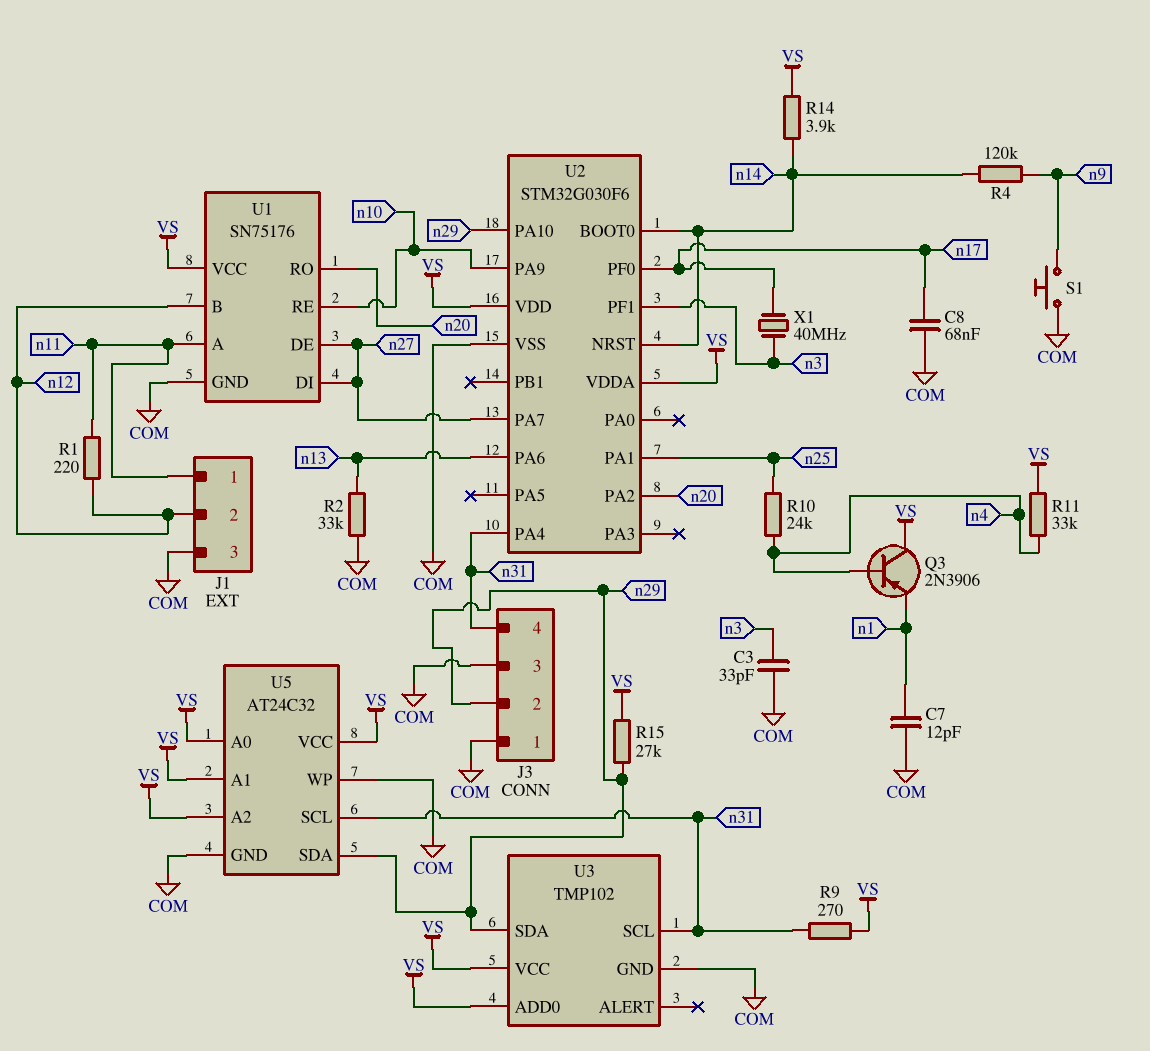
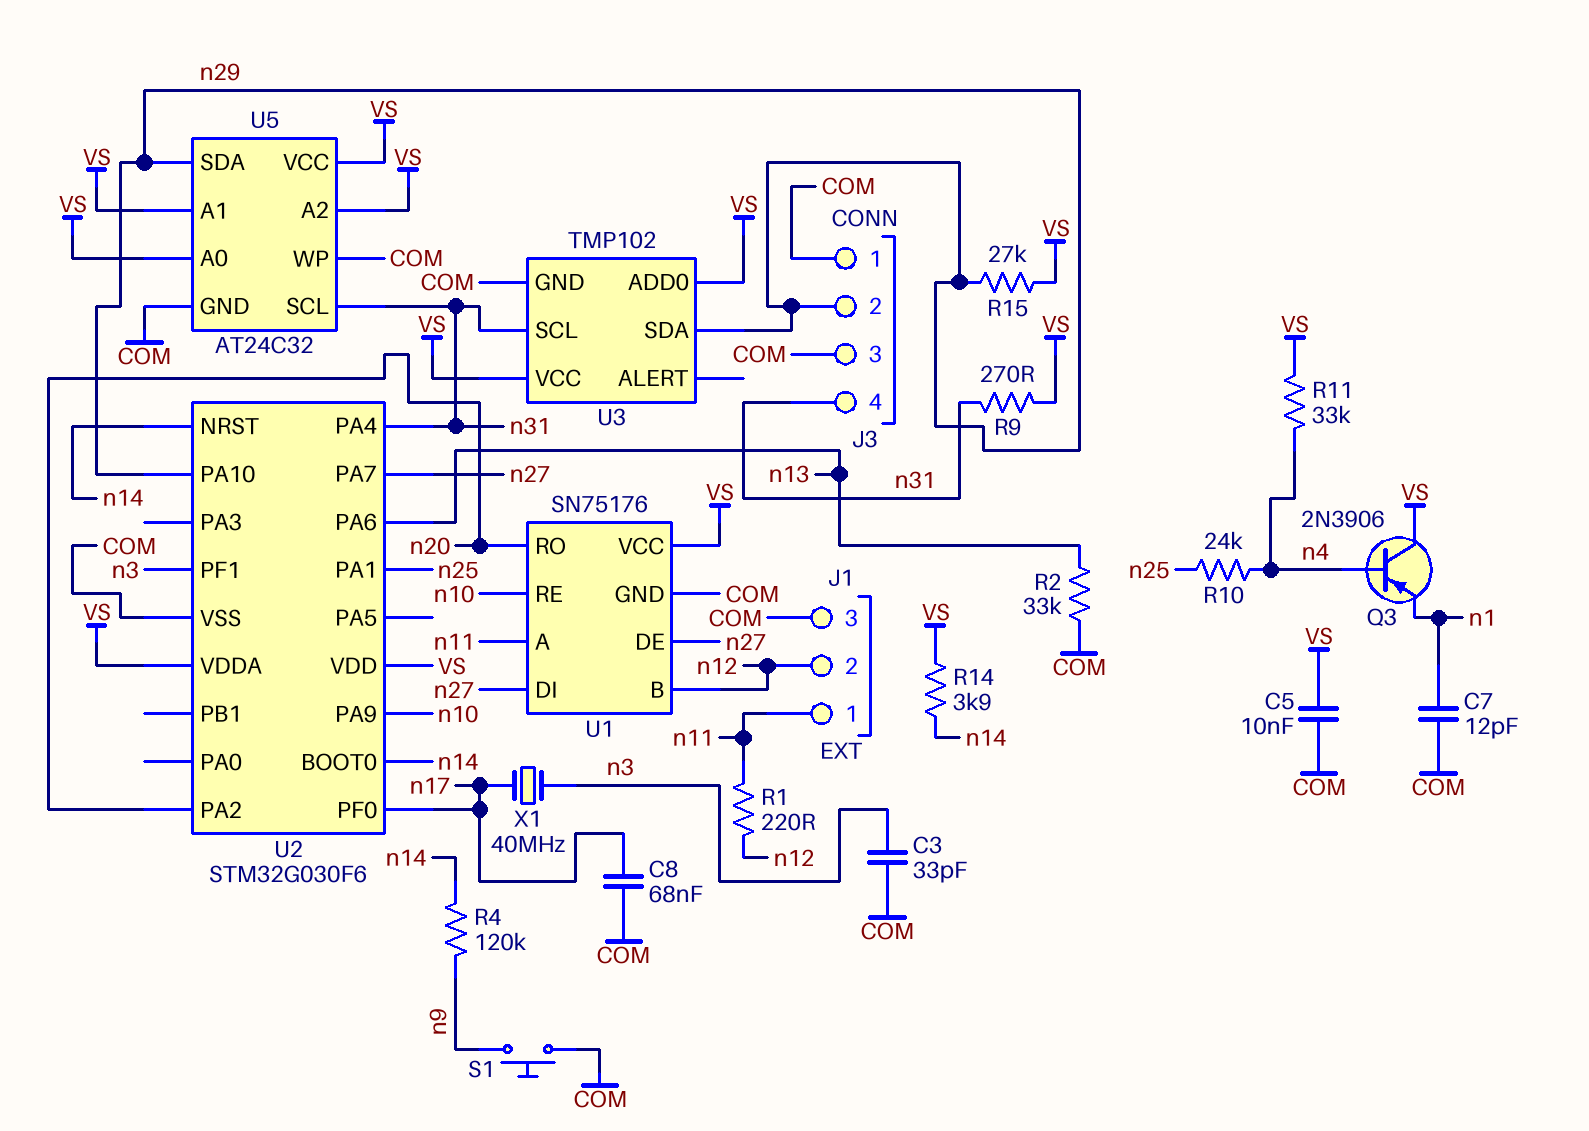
C5: none -> 10nF (COM, VS)

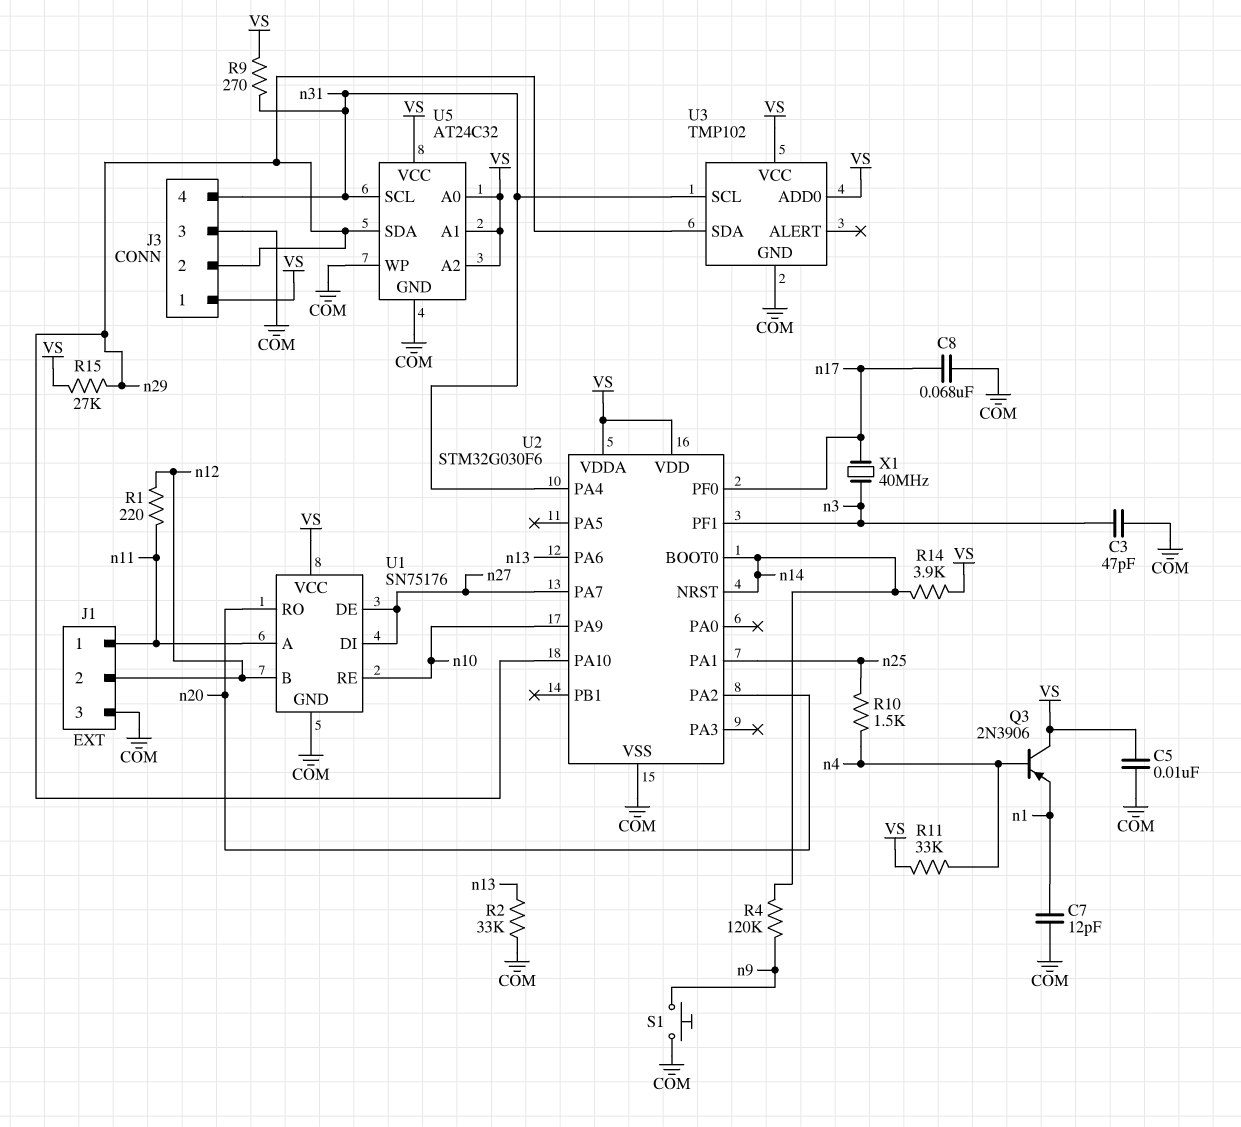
C3: 33pF (COM, n3) -> 47pF (COM, n3)
J3 pin 1: COM -> VS
R10: 24k (n4, n25) -> 1.5k (n4, n25)

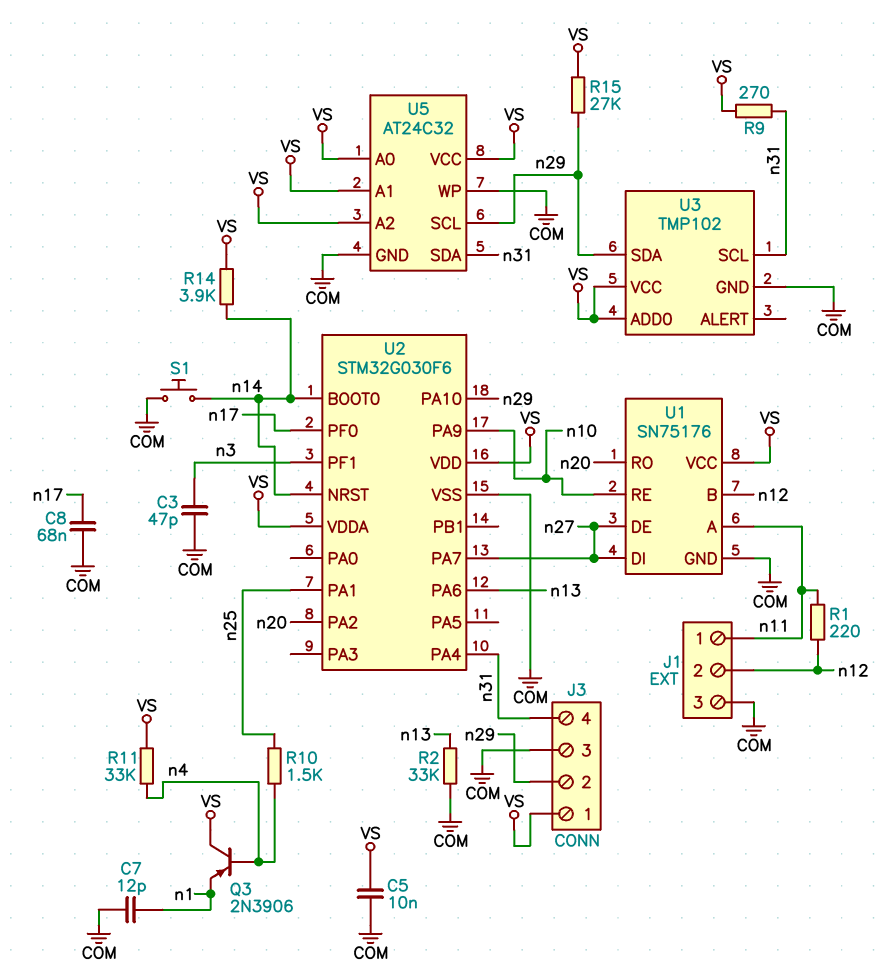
R4: 120k (n9, n14) -> none
S1: button (COM, n9) -> button (COM, n14)
U5 pin SCL: n31 -> n29
U5 pin SDA: n29 -> n31
X1: 40MHz (n3, n17) -> none

